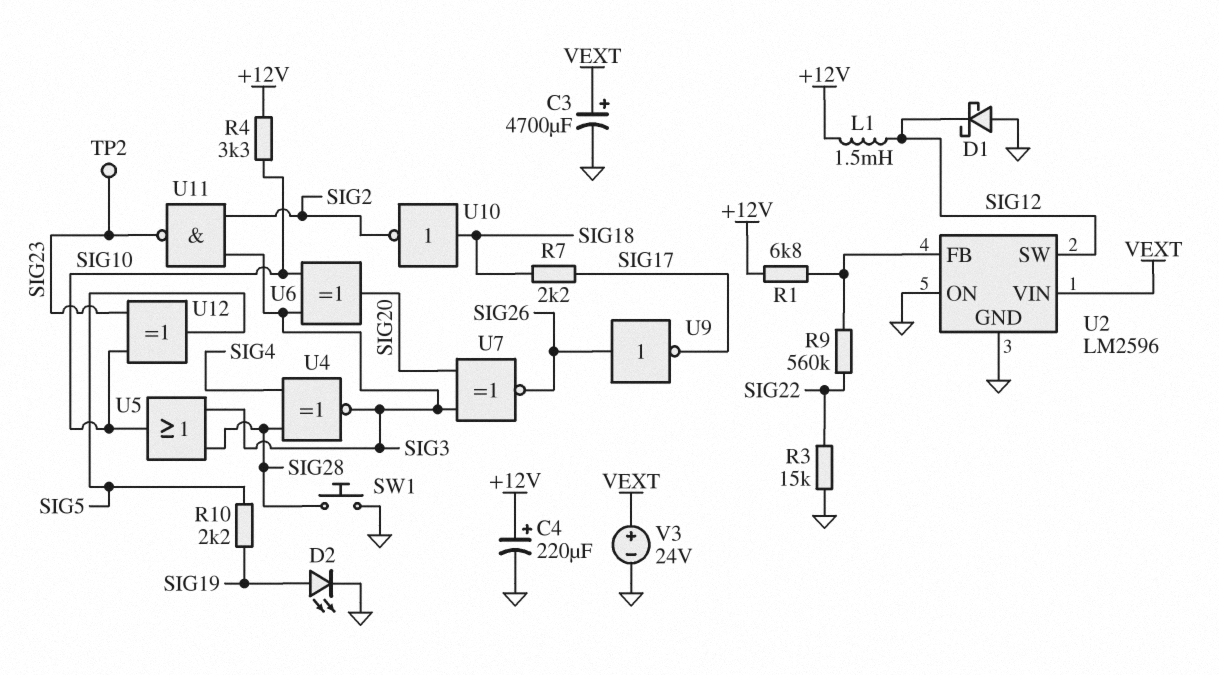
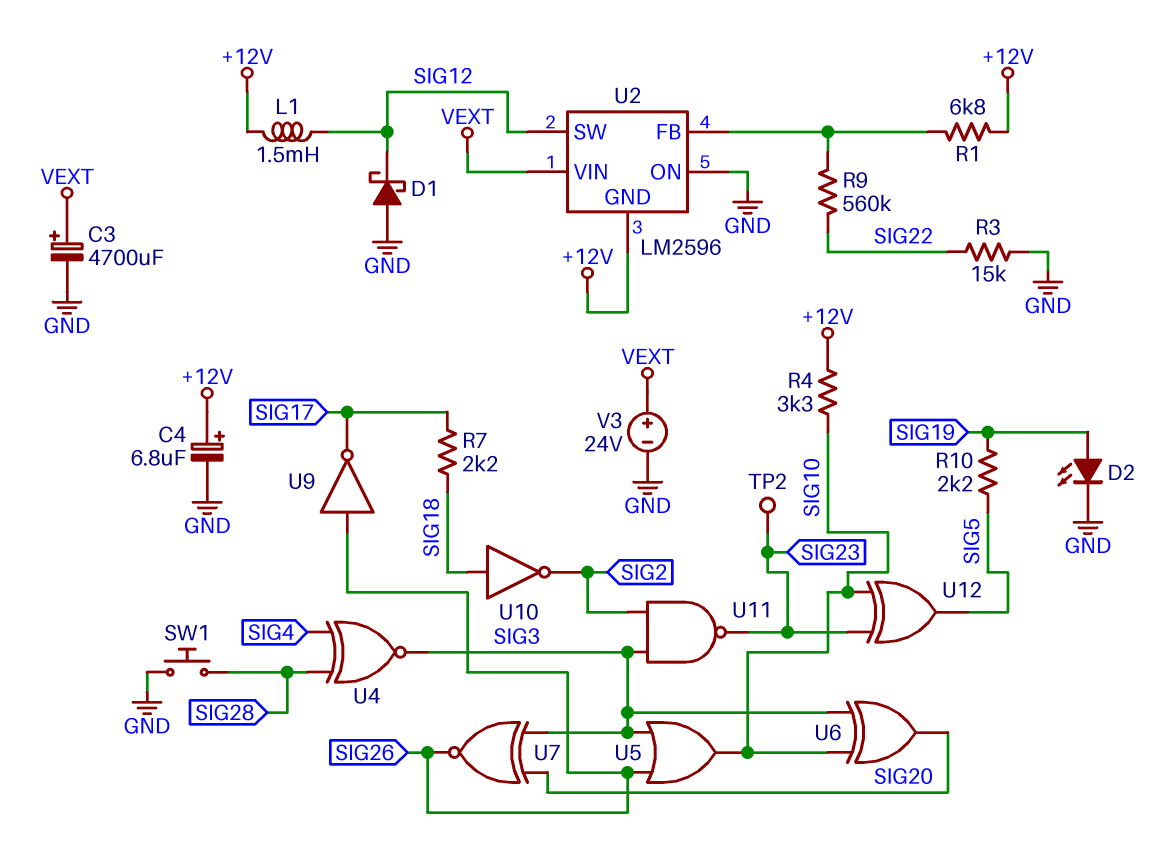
C4: 220uF (plus +12V, minus GND) -> 6.8uF (plus +12V, minus GND)
U2 pin GND: GND -> +12V
U5: OR (in SIG3, in SIG28, out SIG10) -> OR (in SIG3, in SIG26, out SIG10)

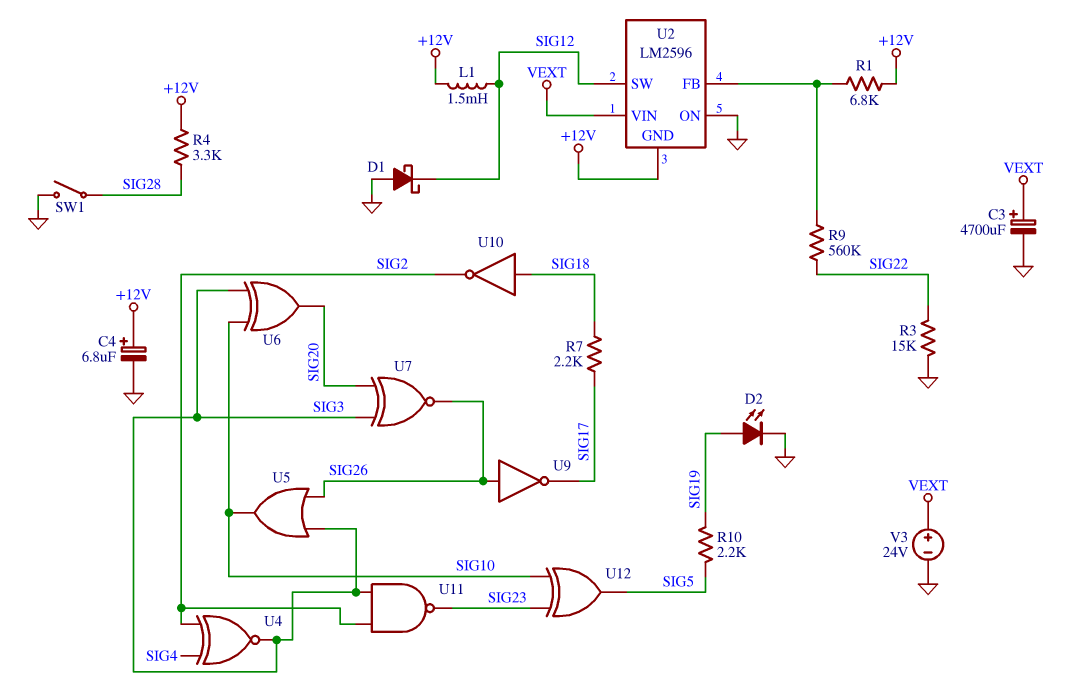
R4: 3.3k (+12V, SIG10) -> 3.3k (+12V, SIG28)
SW1: button (GND, SIG28) -> switch (GND, SIG28)
TP2: test point (SIG23) -> none
U4: XNOR (in SIG4, in SIG28, out SIG3) -> XNOR (in SIG2, in SIG4, out SIG3)

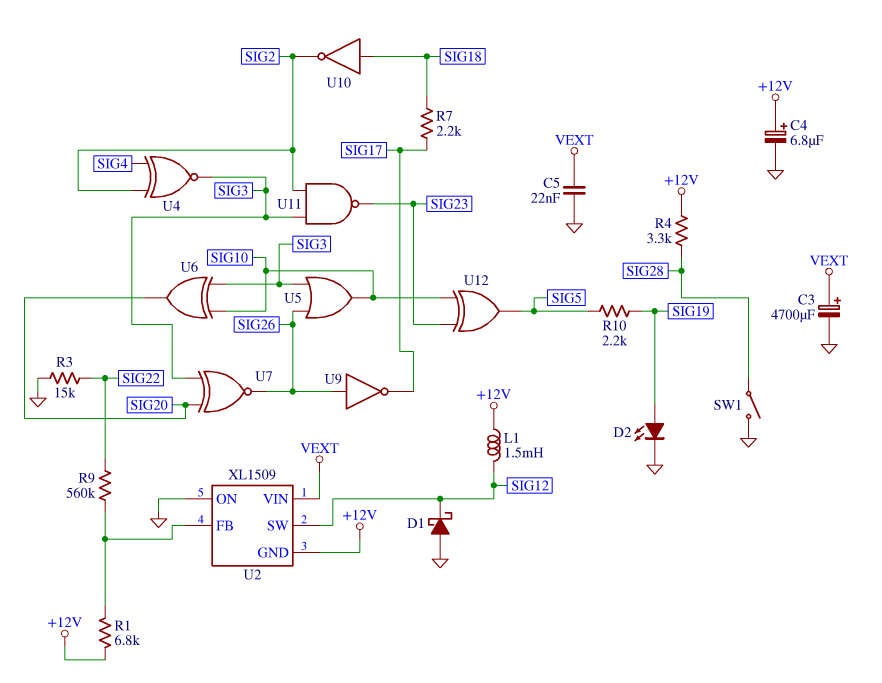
C5: none -> 22nF (GND, VEXT)
U2: LM2596 -> XL1509
V3: 24V (plus VEXT, minus GND) -> none

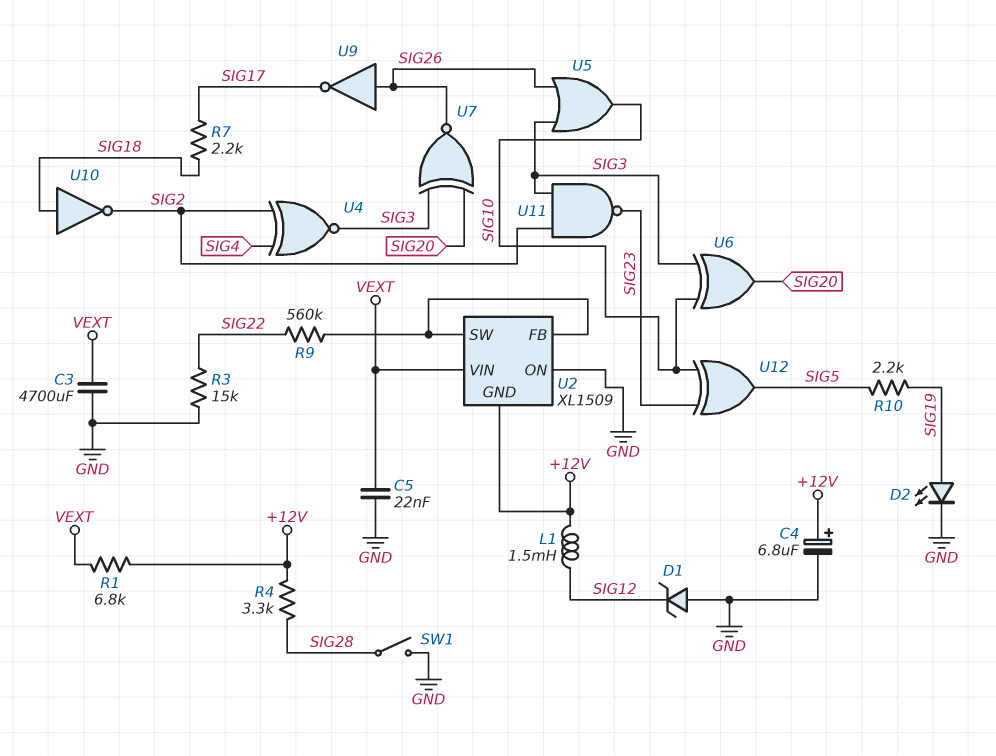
C3: 4700uF (plus VEXT, minus GND) -> 4700uF (GND, VEXT)
D1: schottky (A GND, K SIG12) -> zener (A GND, K SIG12)
R1: 6.8k (+12V, U2/FB) -> 6.8k (+12V, VEXT)
U2 pin SW: SIG12 -> U2/FB

